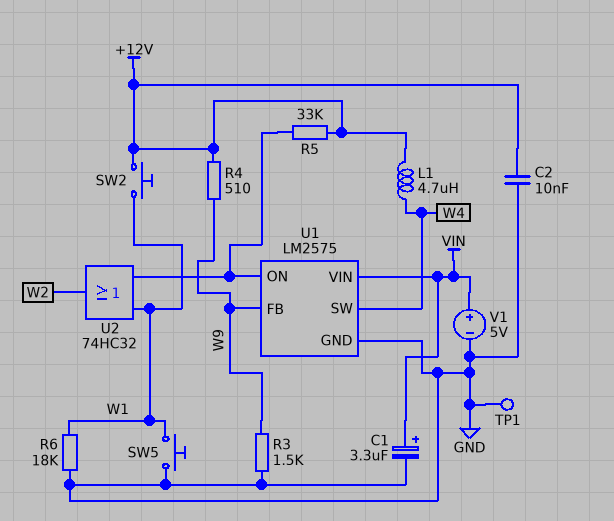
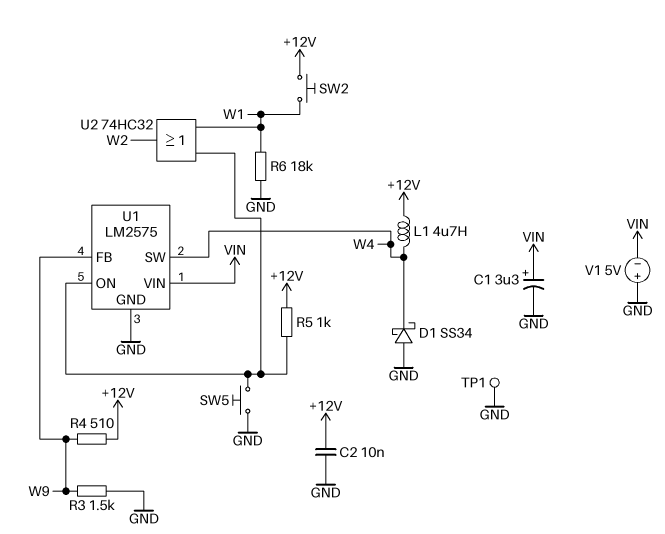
D1: none -> schottky SS34 (A GND, K W4)
R5: 33k (+12V, U1/ON) -> 1k (+12V, U1/ON)
SW5: button (GND, W1) -> button (GND, U1/ON)
V1: 5V (plus VIN, minus GND) -> 5V (plus GND, minus VIN)

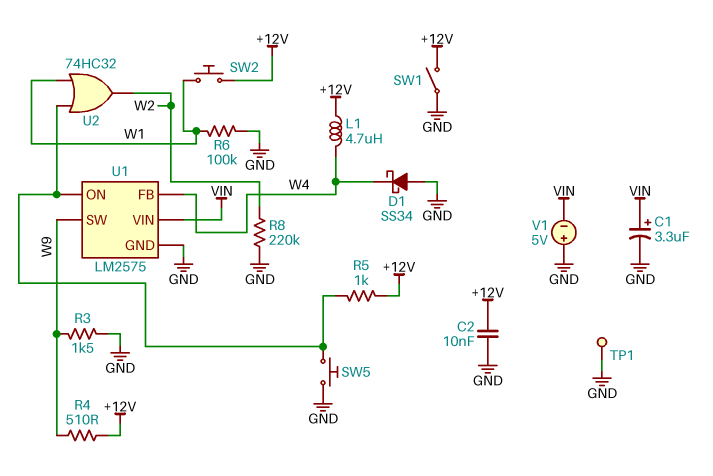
R6: 18k (GND, W1) -> 100k (GND, W1)
R8: none -> 220k (GND, W2)
SW1: none -> switch (+12V, GND)
U1 pin FB: W9 -> W4
U1 pin SW: W4 -> W9

